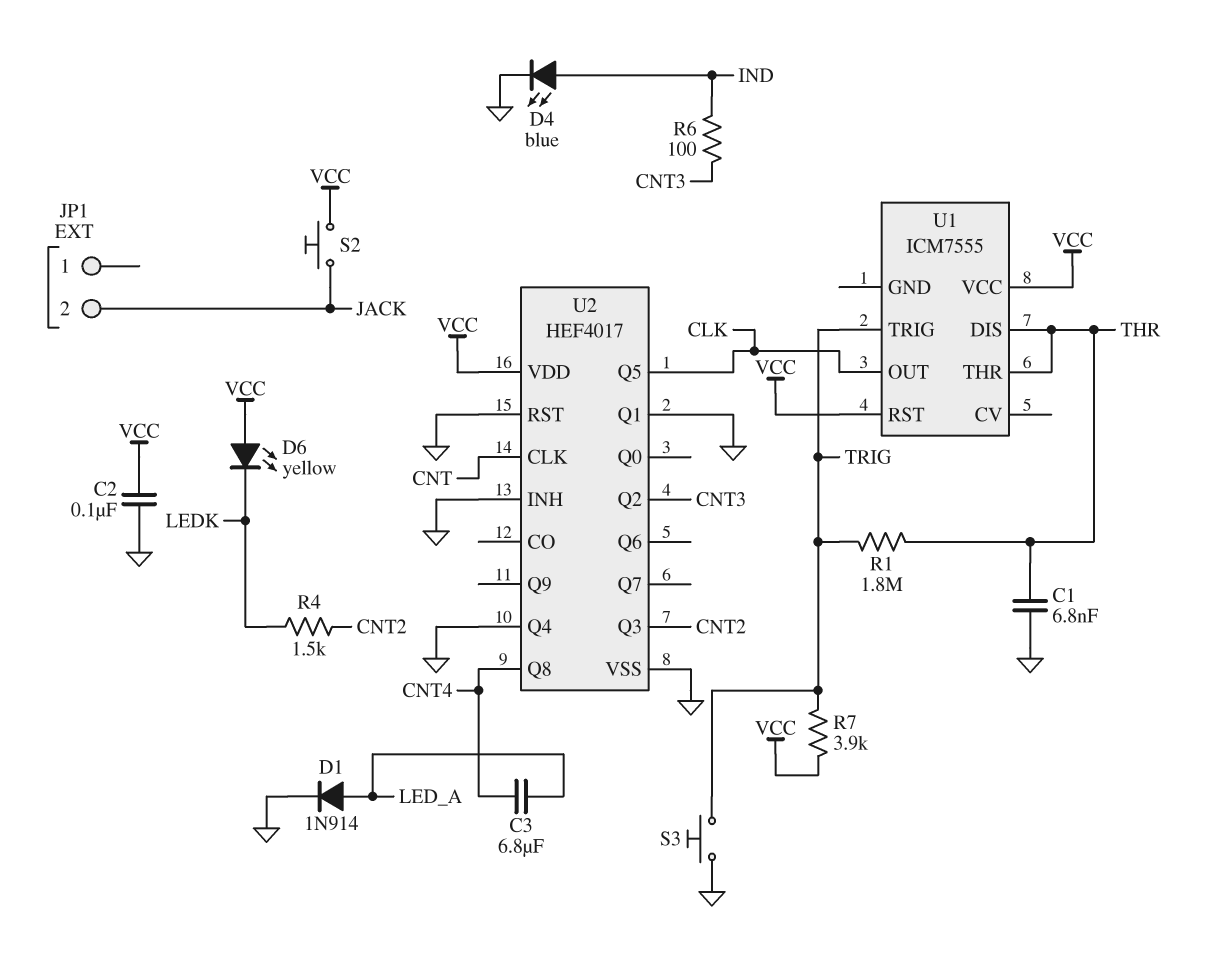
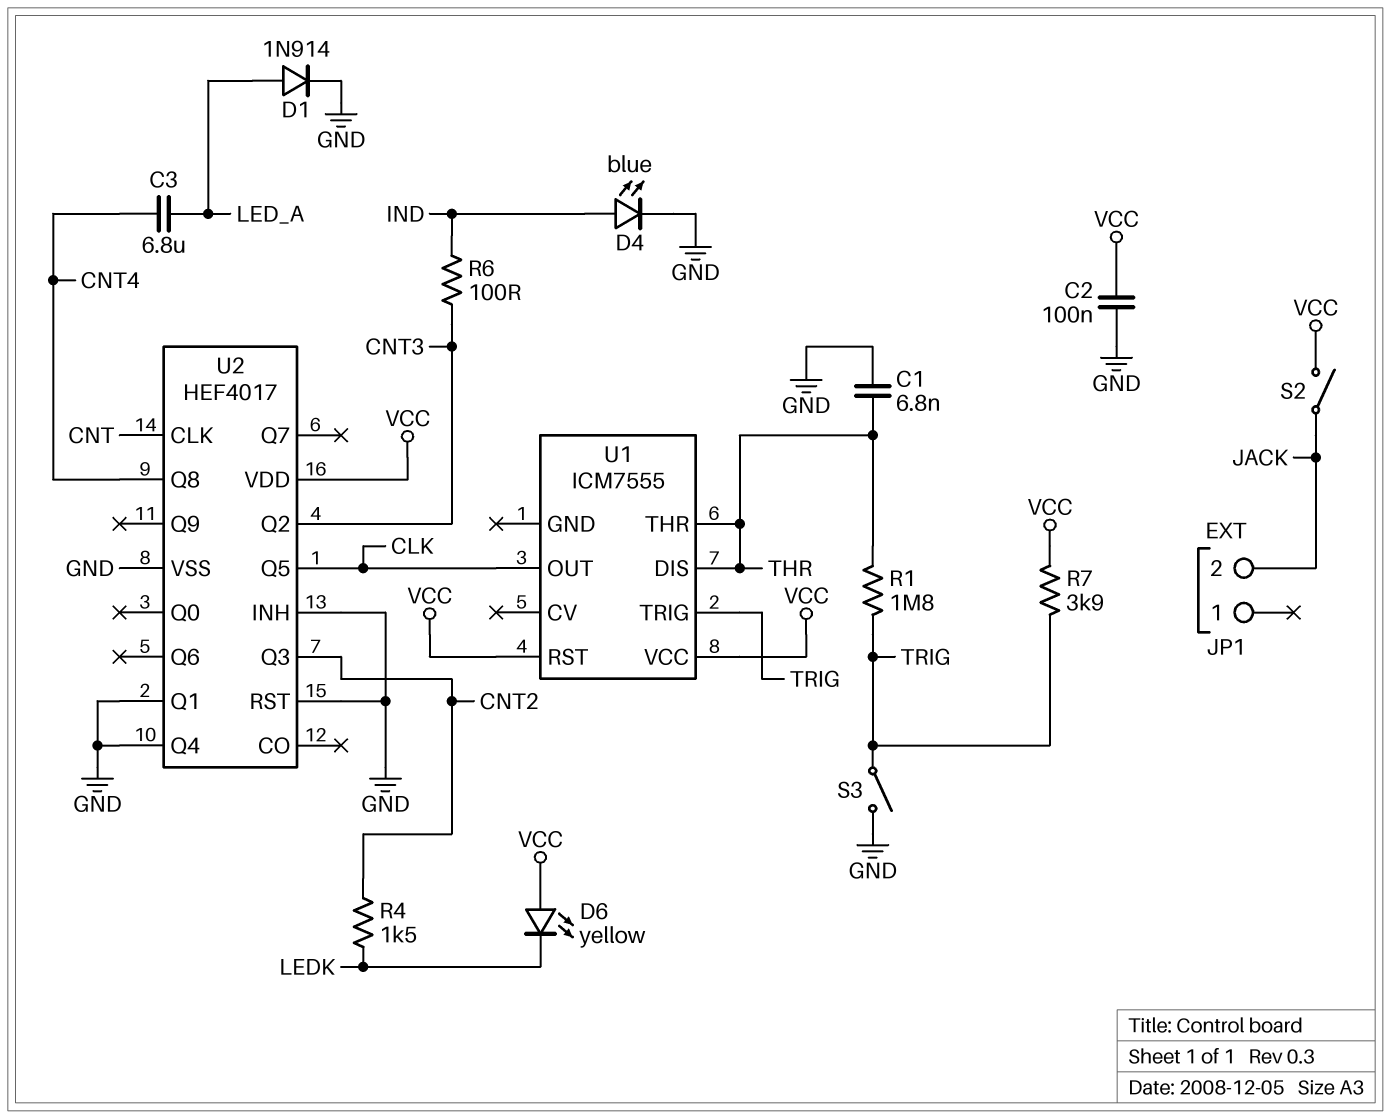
S2: button (JACK, VCC) -> switch (JACK, VCC)
S3: button (GND, TRIG) -> switch (GND, TRIG)

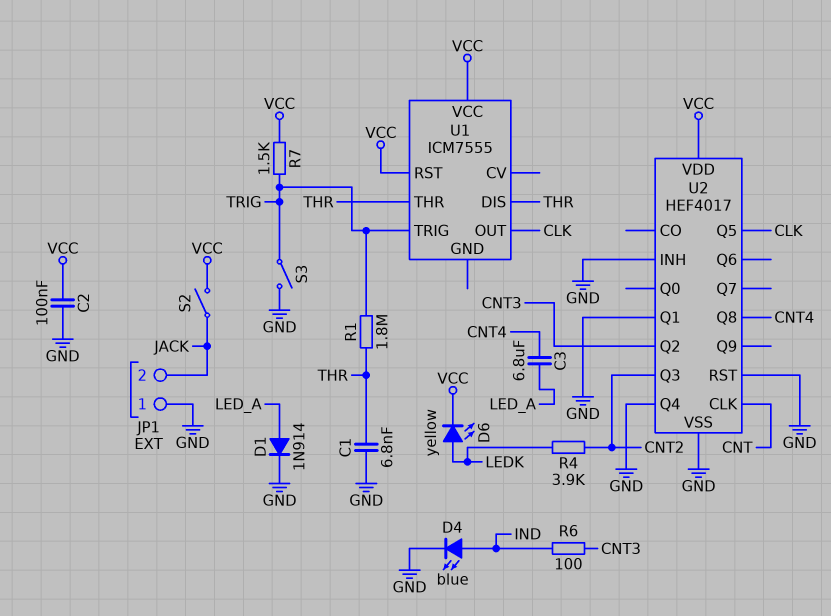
D6: LED yellow (A VCC, K LEDK) -> LED yellow (A LEDK, K VCC)
JP1 pin 1: none -> GND
R4: 1.5k (CNT2, LEDK) -> 3.9k (CNT2, LEDK)
R7: 3.9k (TRIG, VCC) -> 1.5k (TRIG, VCC)

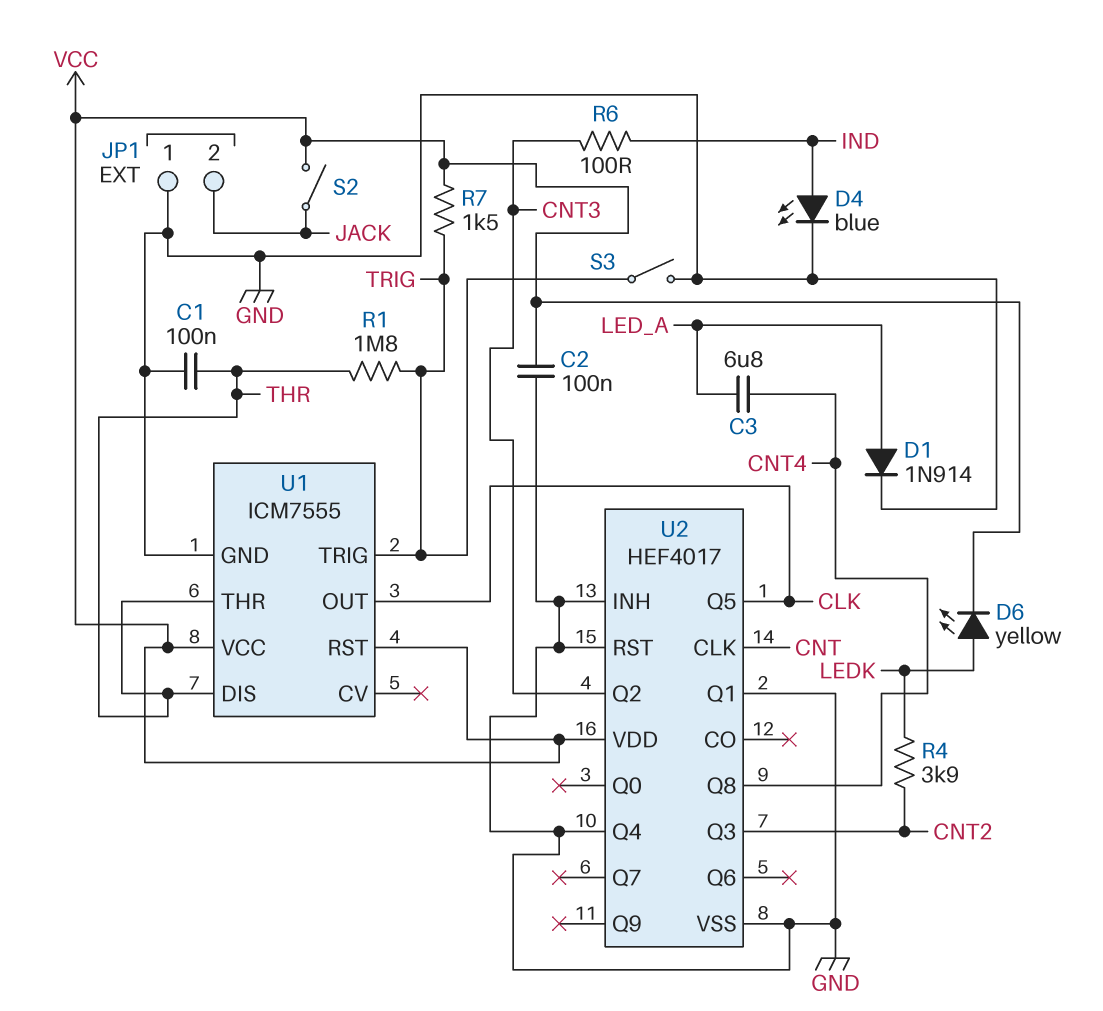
C1: 6.8nF (GND, THR) -> 100nF (GND, THR)
U1 pin GND: none -> GND

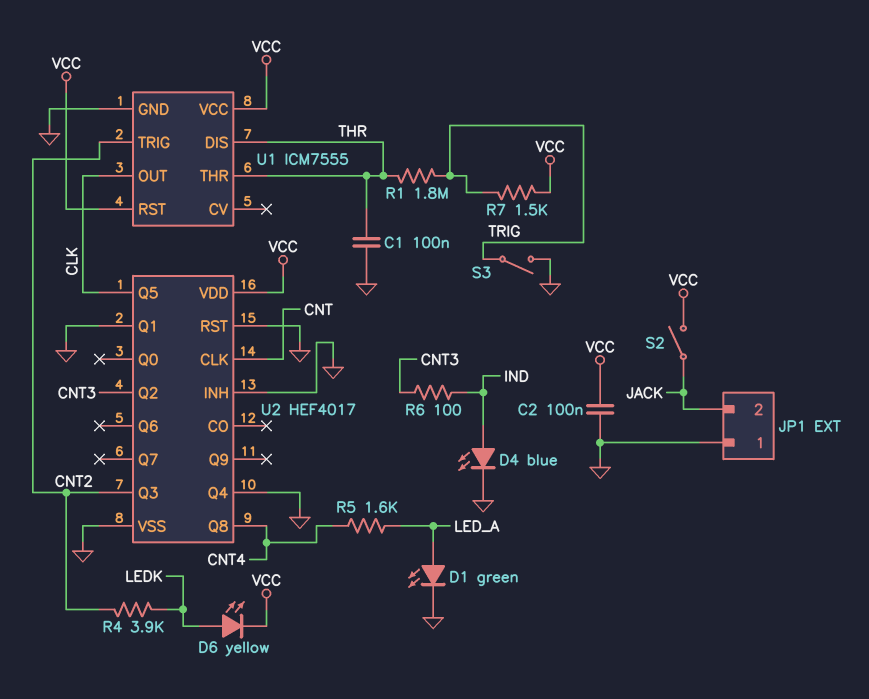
C3: 6.8uF (CNT4, LED_A) -> none
D1: diode 1N914 (A LED_A, K GND) -> LED green (A LED_A, K GND)
R5: none -> 1.6k (CNT4, LED_A)
U1 pin TRIG: TRIG -> CNT2

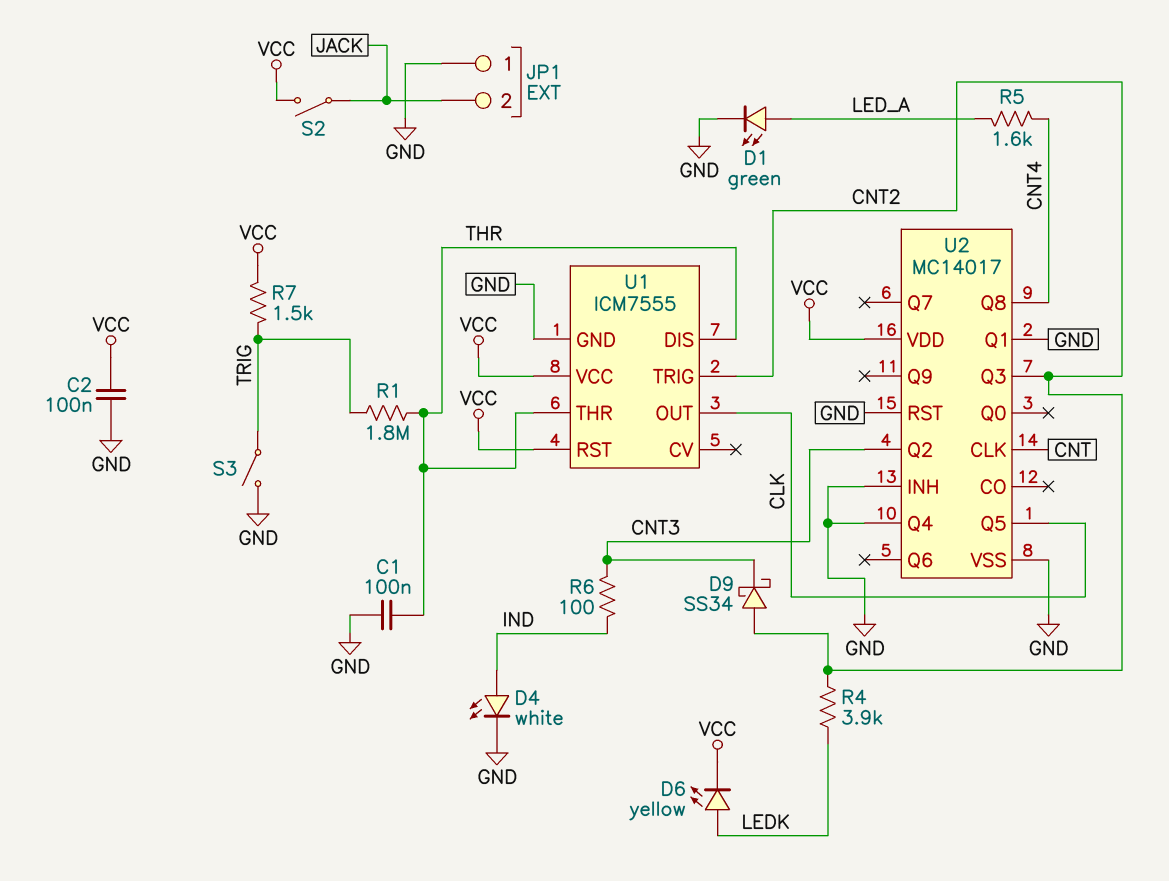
D4: LED blue (A IND, K GND) -> LED white (A IND, K GND)
D9: none -> schottky SS34 (A CNT2, K CNT3)
U2: HEF4017 -> MC14017

